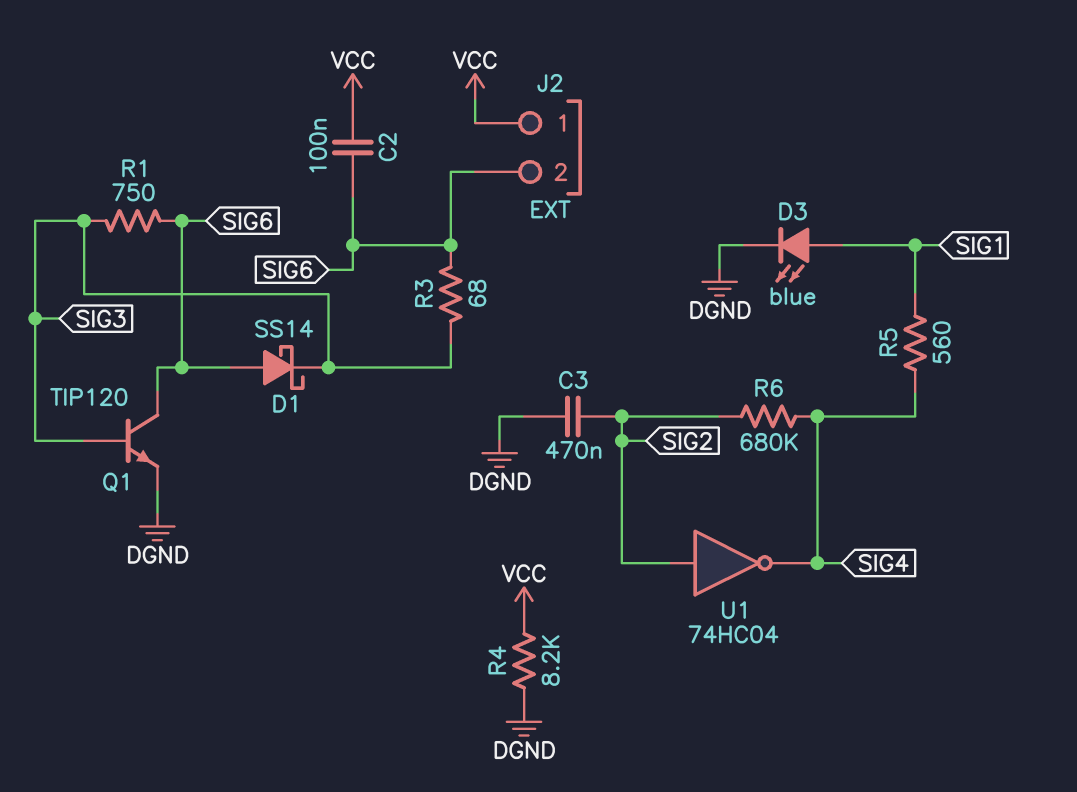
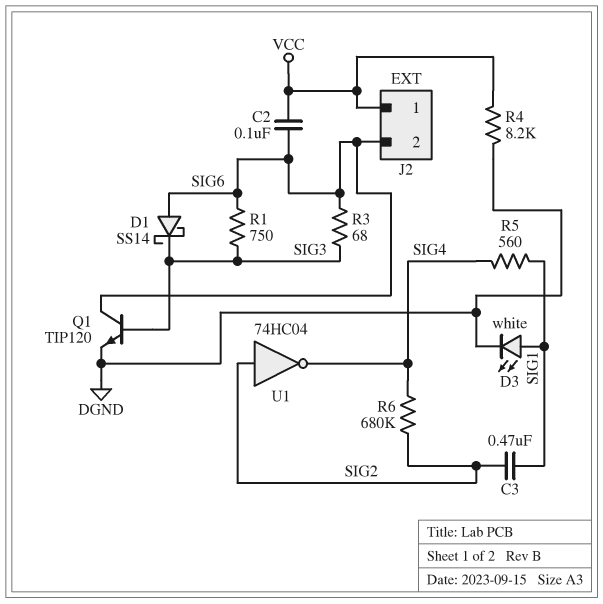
C3: 470nF (DGND, SIG2) -> 470nF (SIG1, SIG2)
D3: LED blue (A SIG1, K DGND) -> LED white (A SIG1, K DGND)

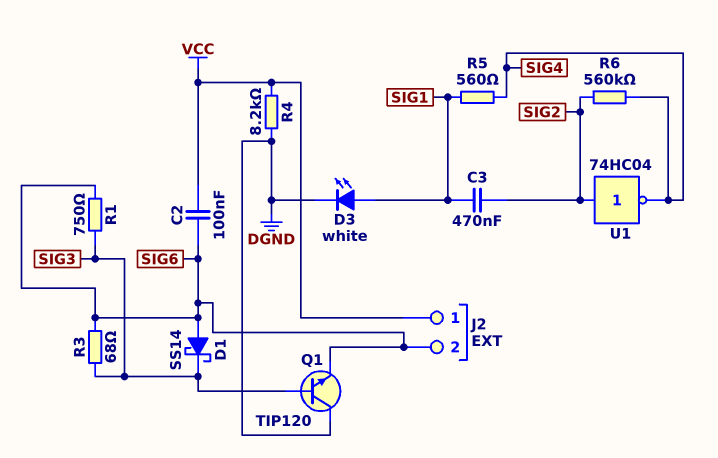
Q1: NPN TIP120 (B SIG3, C SIG6, E DGND) -> NPN TIP120 (B SIG3, C DGND, E SIG6)
R6: 680k (SIG2, SIG4) -> 560k (SIG2, SIG4)

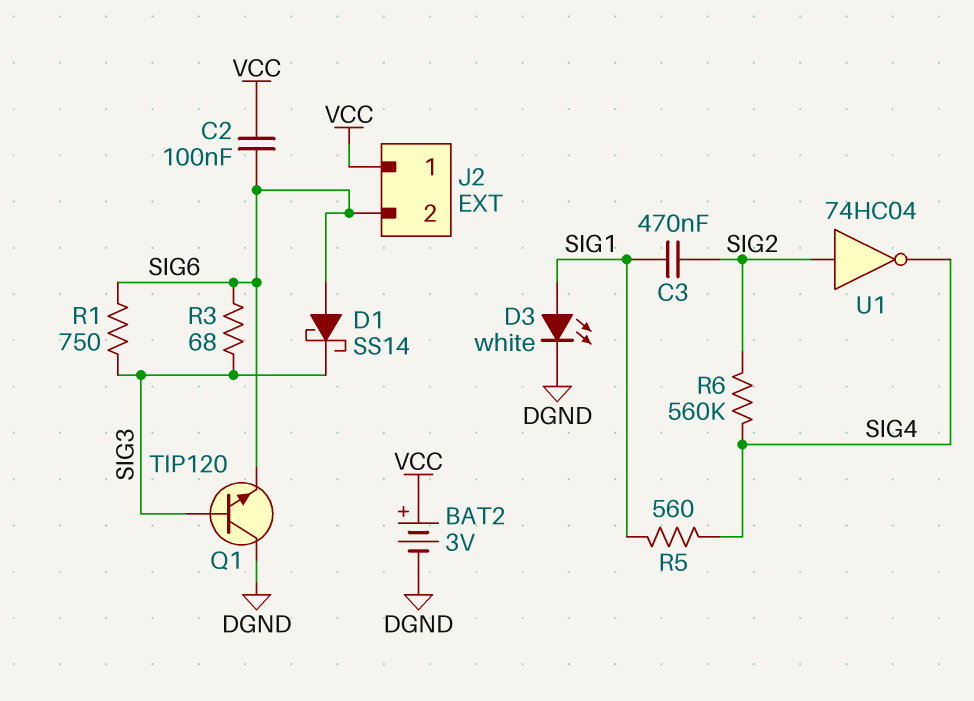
BAT2: none -> 3V (plus VCC, minus DGND)
R4: 8.2k (DGND, VCC) -> none

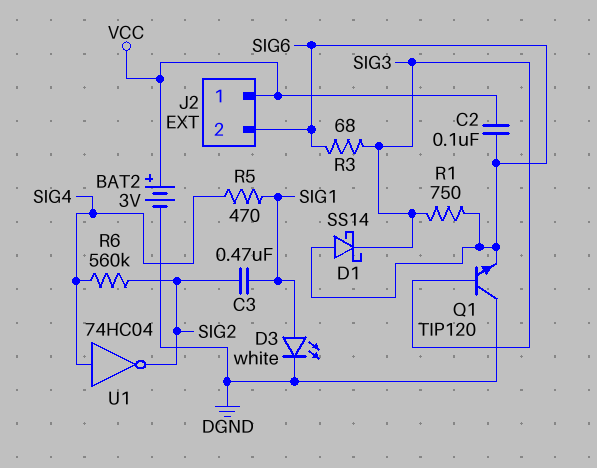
R5: 560 (SIG1, SIG4) -> 470 (SIG1, SIG4)
U1: NOT 74HC04 (in SIG2, out SIG4) -> NOT 74HC04 (in SIG4, out SIG2)

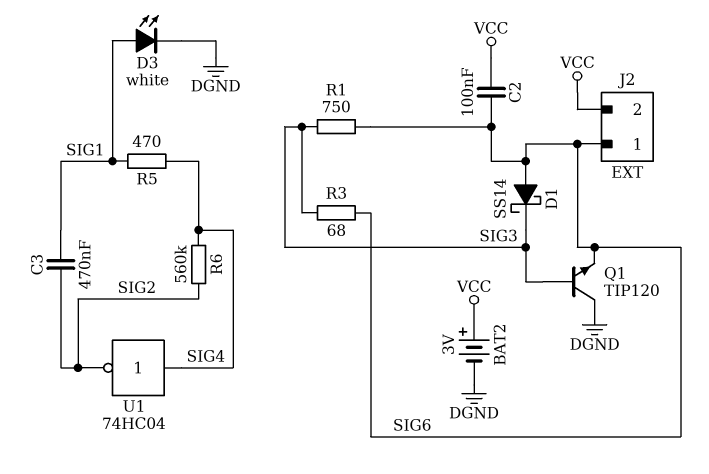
J2 pin 1: VCC -> SIG6
J2 pin 2: SIG6 -> VCC

